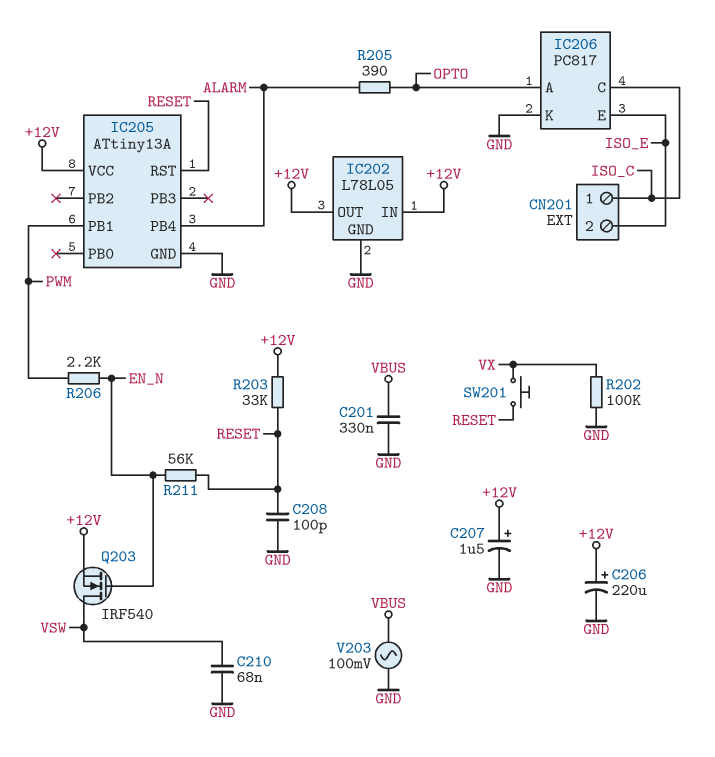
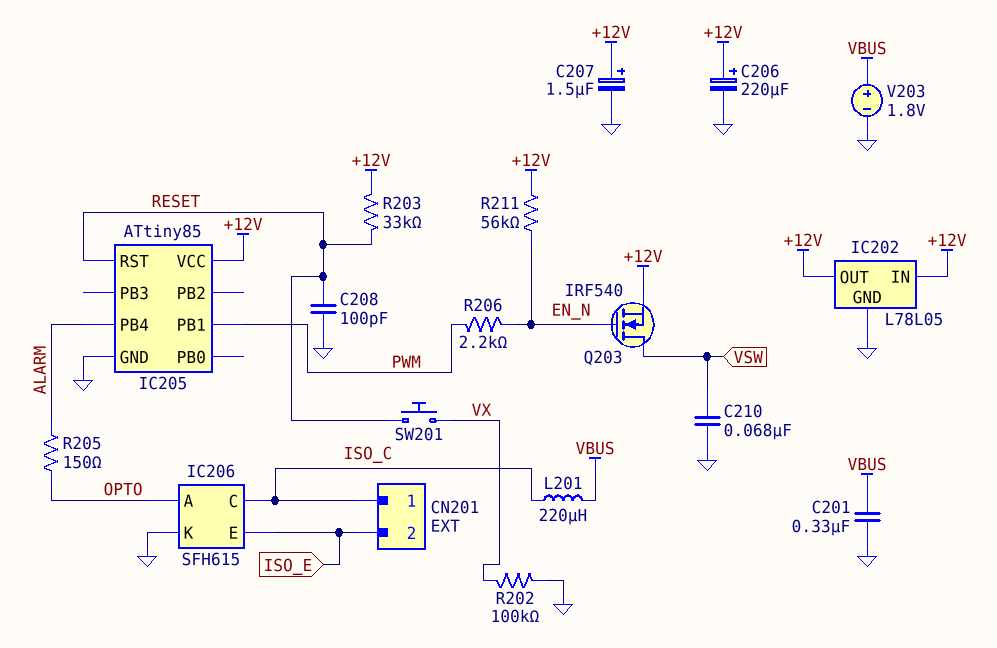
IC205: ATtiny13A -> ATtiny85
IC206: PC817 -> SFH615
L201: none -> 220uH (ISO_C, VBUS)
R205: 390 (ALARM, OPTO) -> 150 (ALARM, OPTO)
R211: 56k (EN_N, RESET) -> 56k (+12V, EN_N)
V203: AC 100mV (GND, VBUS) -> 1.8V (plus VBUS, minus GND)

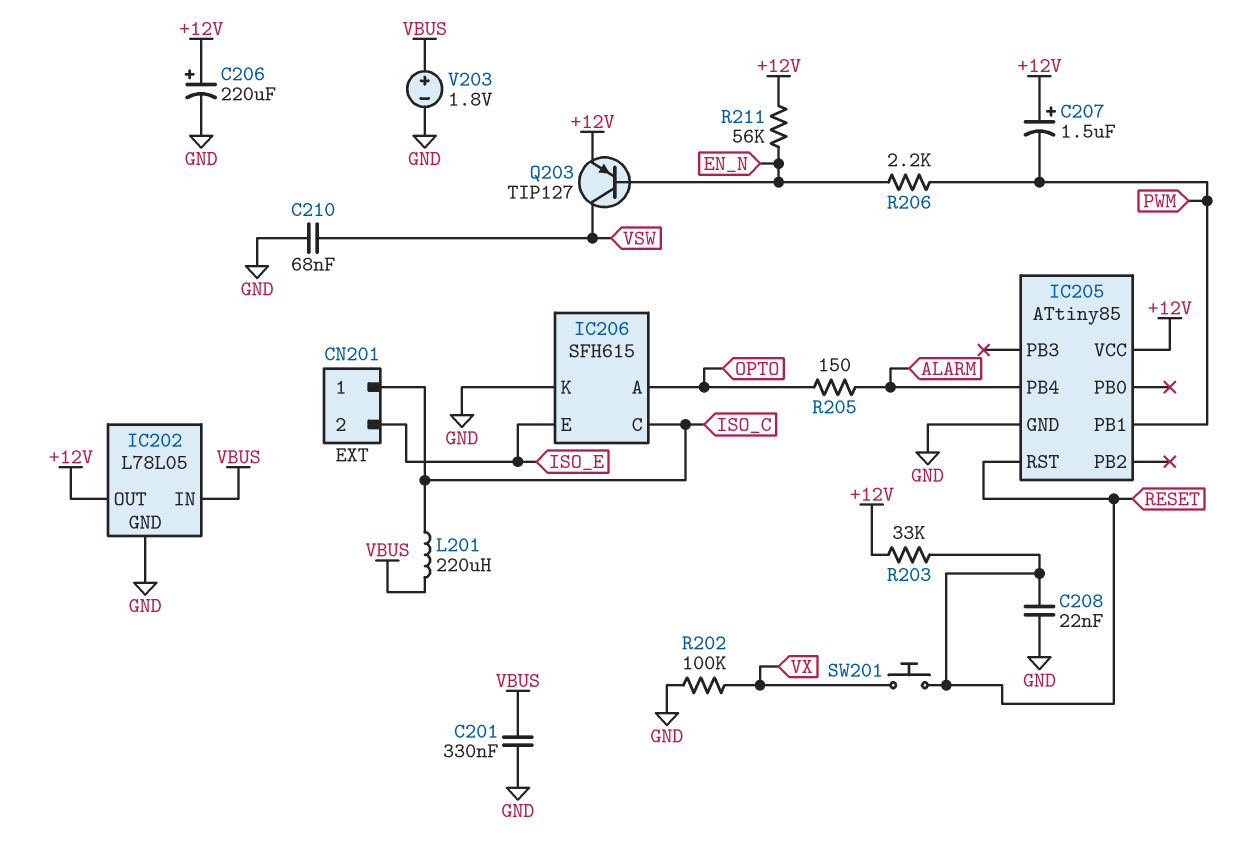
C207: 1.5uF (plus +12V, minus GND) -> 1.5uF (plus +12V, minus PWM)
C208: 100pF (GND, RESET) -> 22nF (GND, RESET)
IC202 pin IN: +12V -> VBUS
Q203: NMOS IRF540 (G EN_N, D VSW, S +12V) -> PNP TIP127 (B EN_N, C VSW, E +12V)

